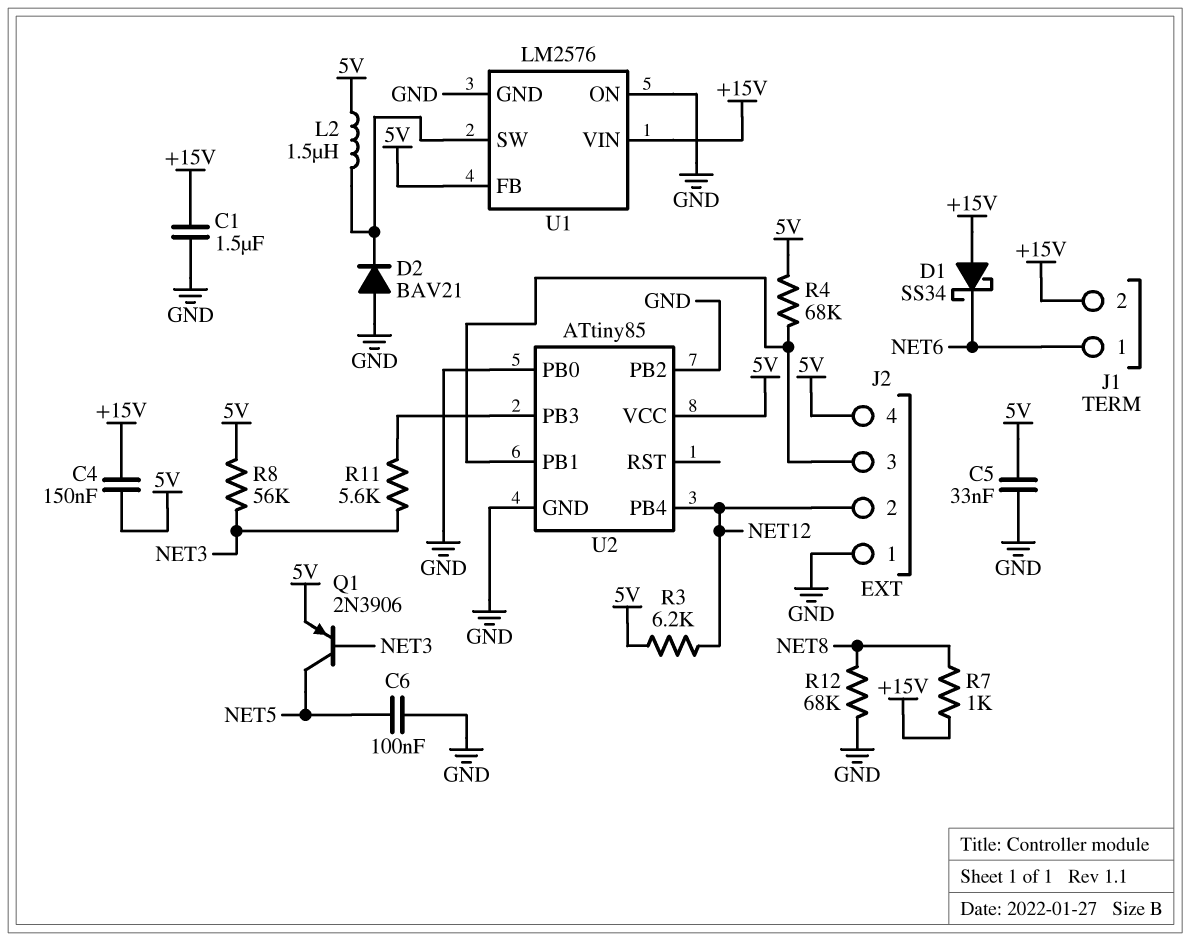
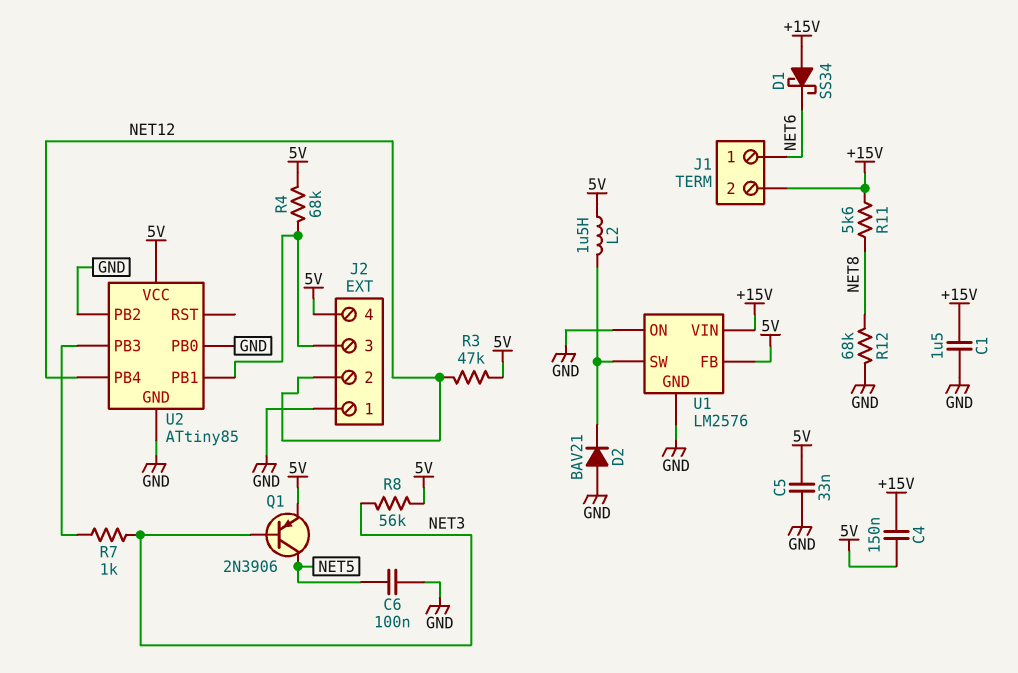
R3: 6.2k (5V, NET12) -> 47k (5V, NET12)
R7: 1k (+15V, NET8) -> 1k (NET3, U2/PB3)
R11: 5.6k (NET3, U2/PB3) -> 5.6k (+15V, NET8)

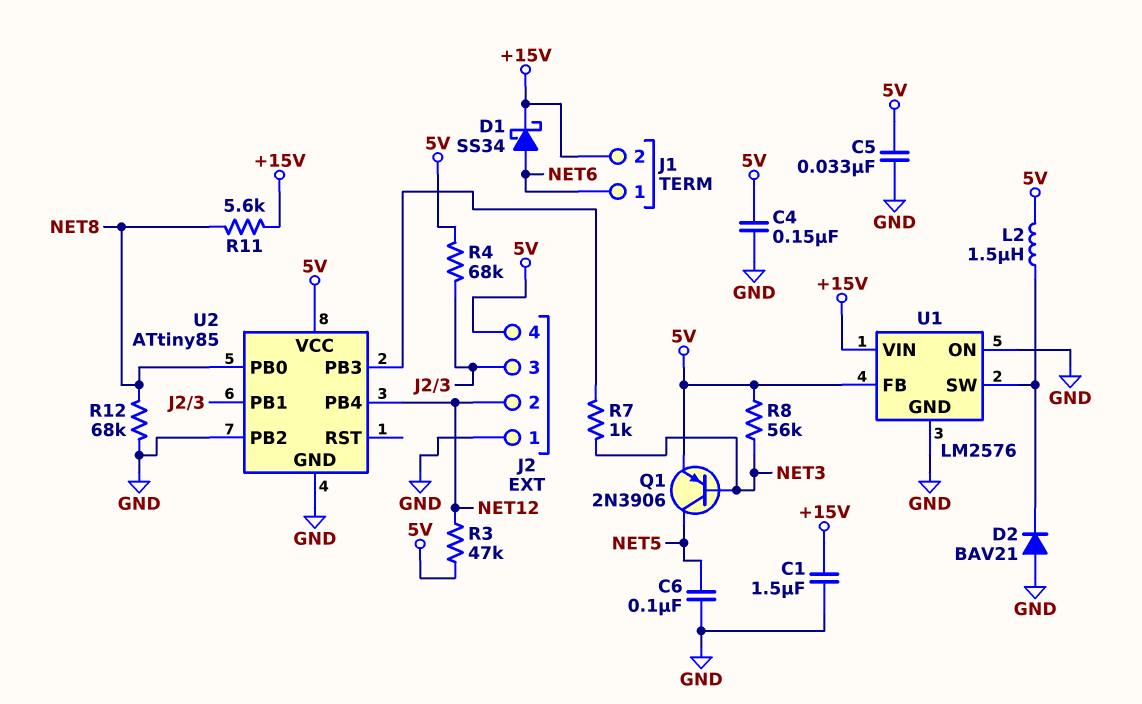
C4: 150nF (+15V, 5V) -> 150nF (5V, GND)
D1: schottky SS34 (A +15V, K NET6) -> schottky SS34 (A NET6, K +15V)
U2 pin PB0: GND -> NET8

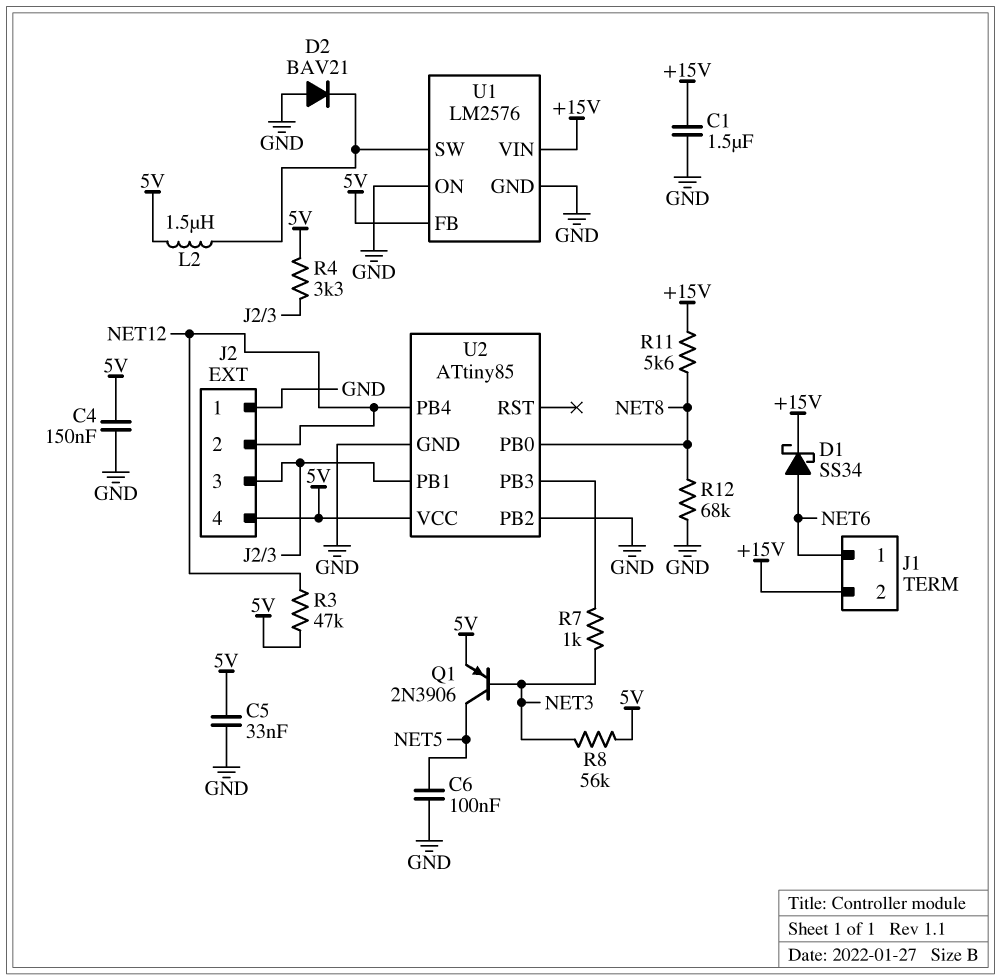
R4: 68k (5V, J2/3) -> 3.3k (5V, J2/3)

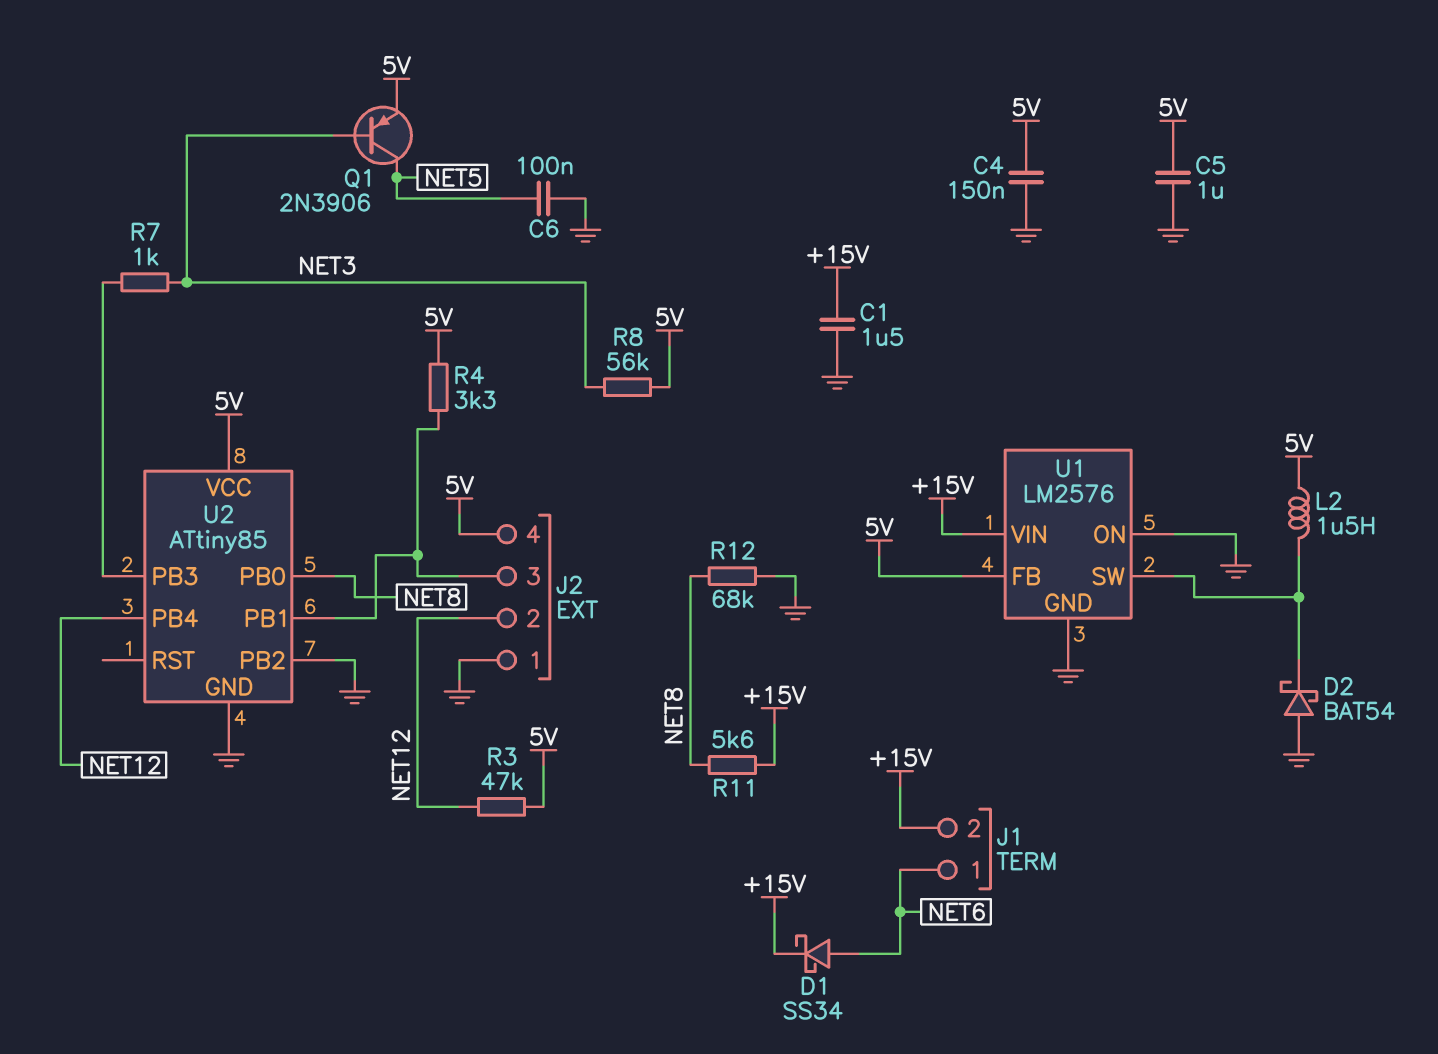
C5: 33nF (5V, GND) -> 1uF (5V, GND)
D2: diode BAV21 (A GND, K U1/SW) -> schottky BAT54 (A GND, K U1/SW)

